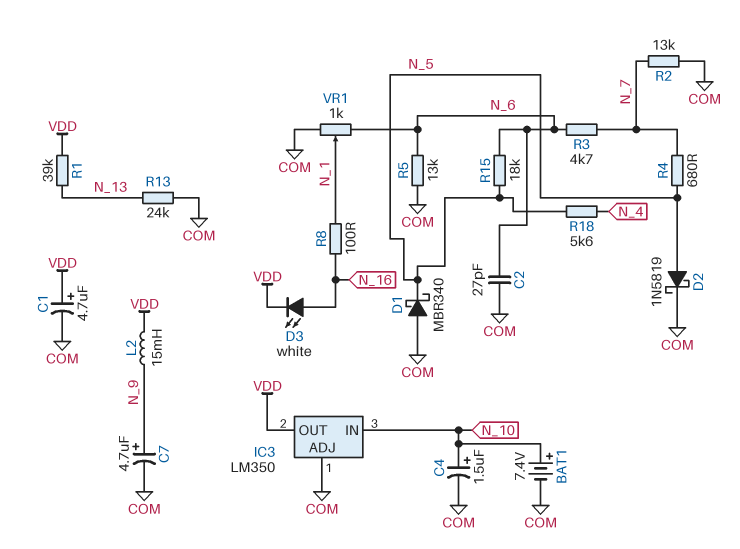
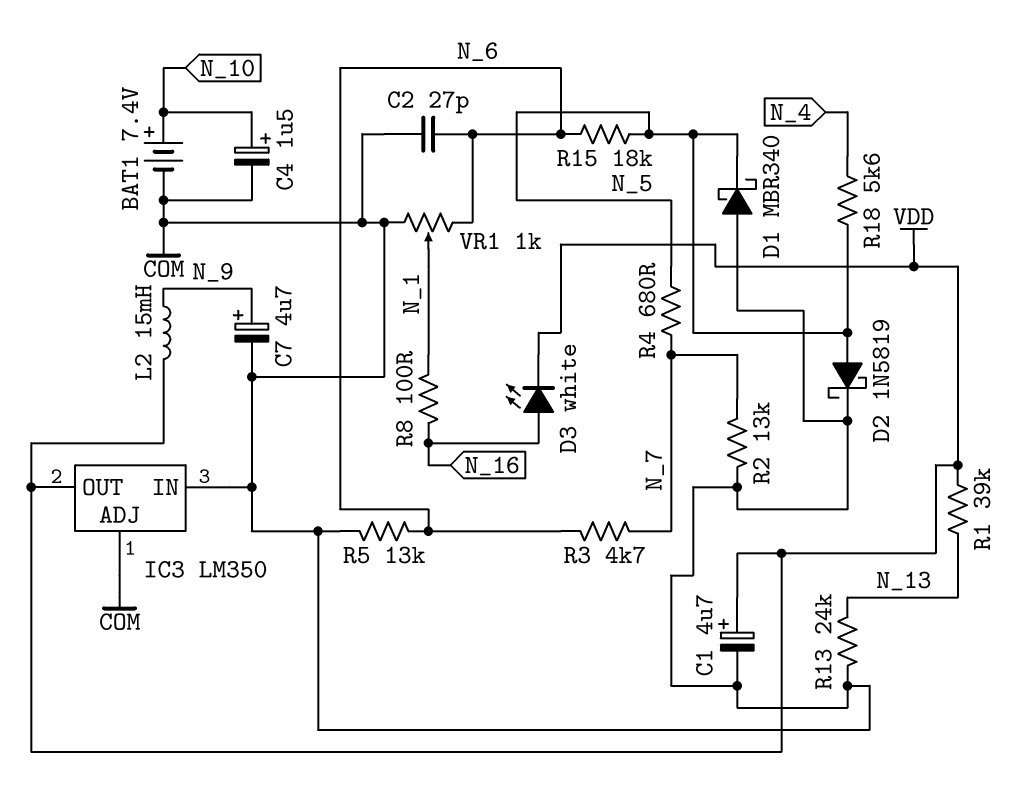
IC3 pin IN: N_10 -> COM

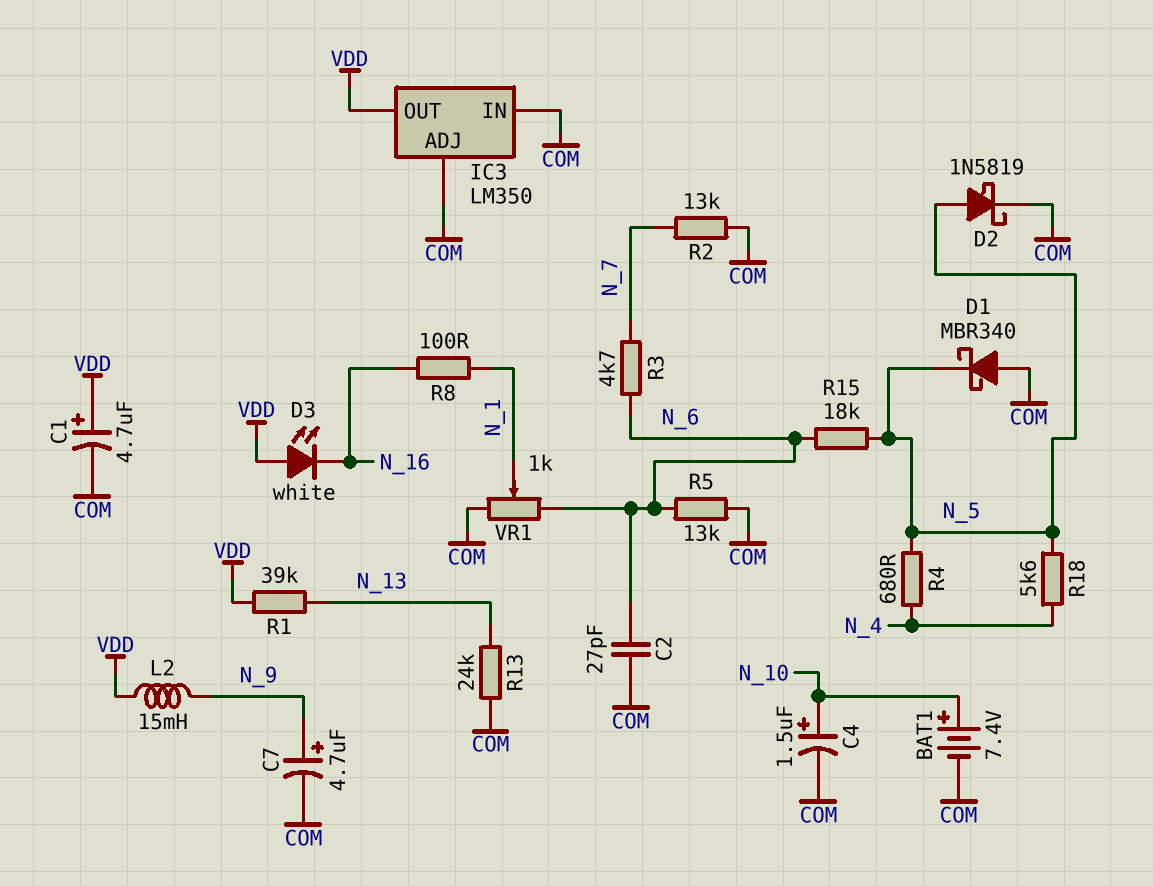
D3: LED white (A N_16, K VDD) -> LED white (A VDD, K N_16)
R4: 680 (N_5, N_7) -> 680 (N_4, N_5)

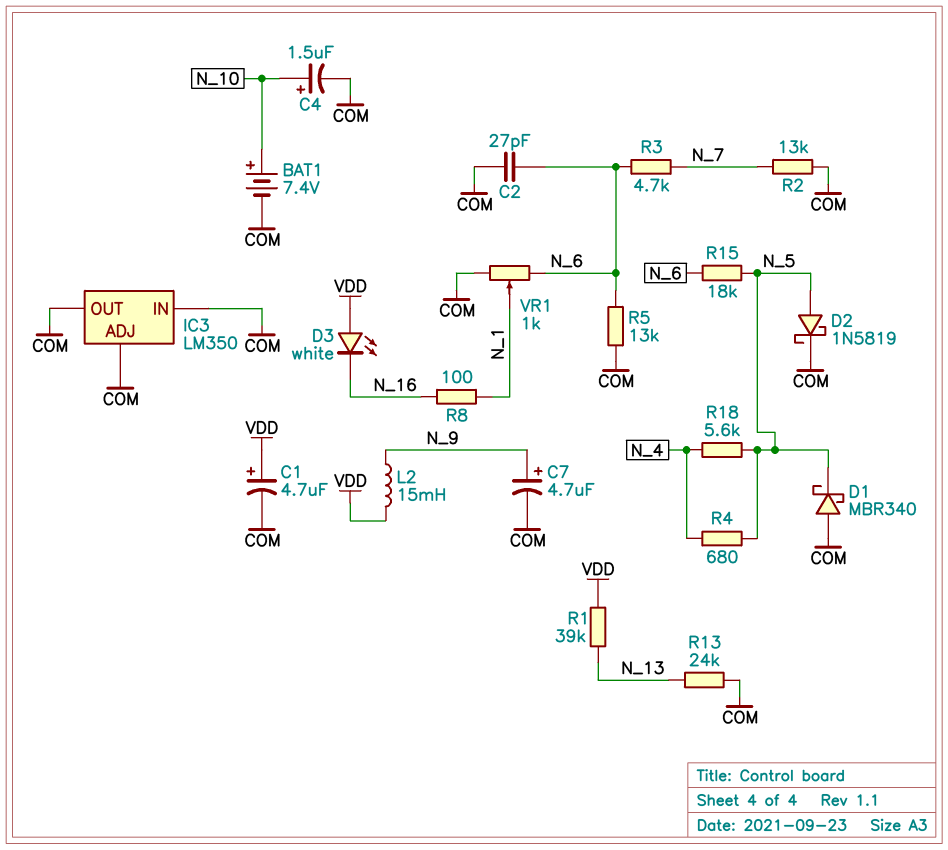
IC3 pin OUT: VDD -> COM

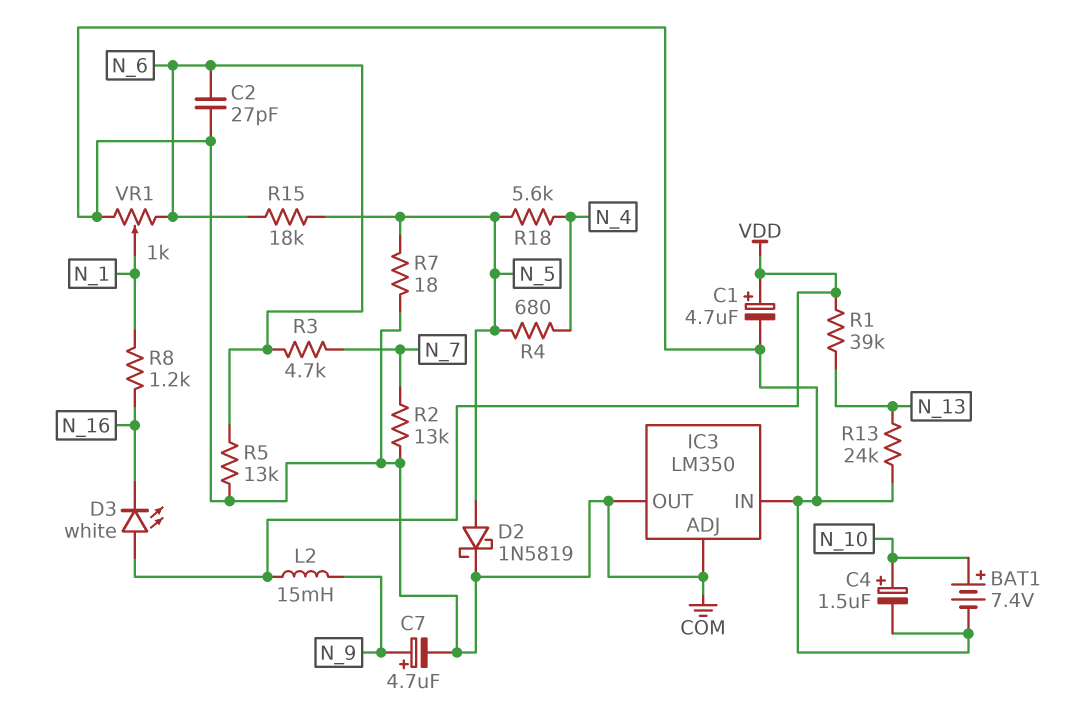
D1: schottky MBR340 (A COM, K N_5) -> none
R7: none -> 18 (COM, N_5)
R8: 100 (N_1, N_16) -> 1.2k (N_1, N_16)

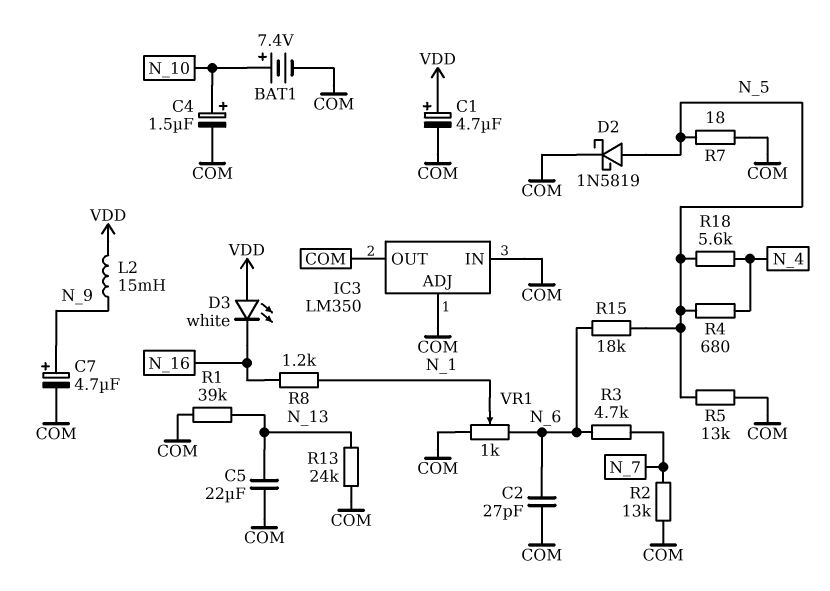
C5: none -> 22uF (COM, N_13)
R1: 39k (N_13, VDD) -> 39k (COM, N_13)
R5: 13k (COM, N_6) -> 13k (COM, N_5)

